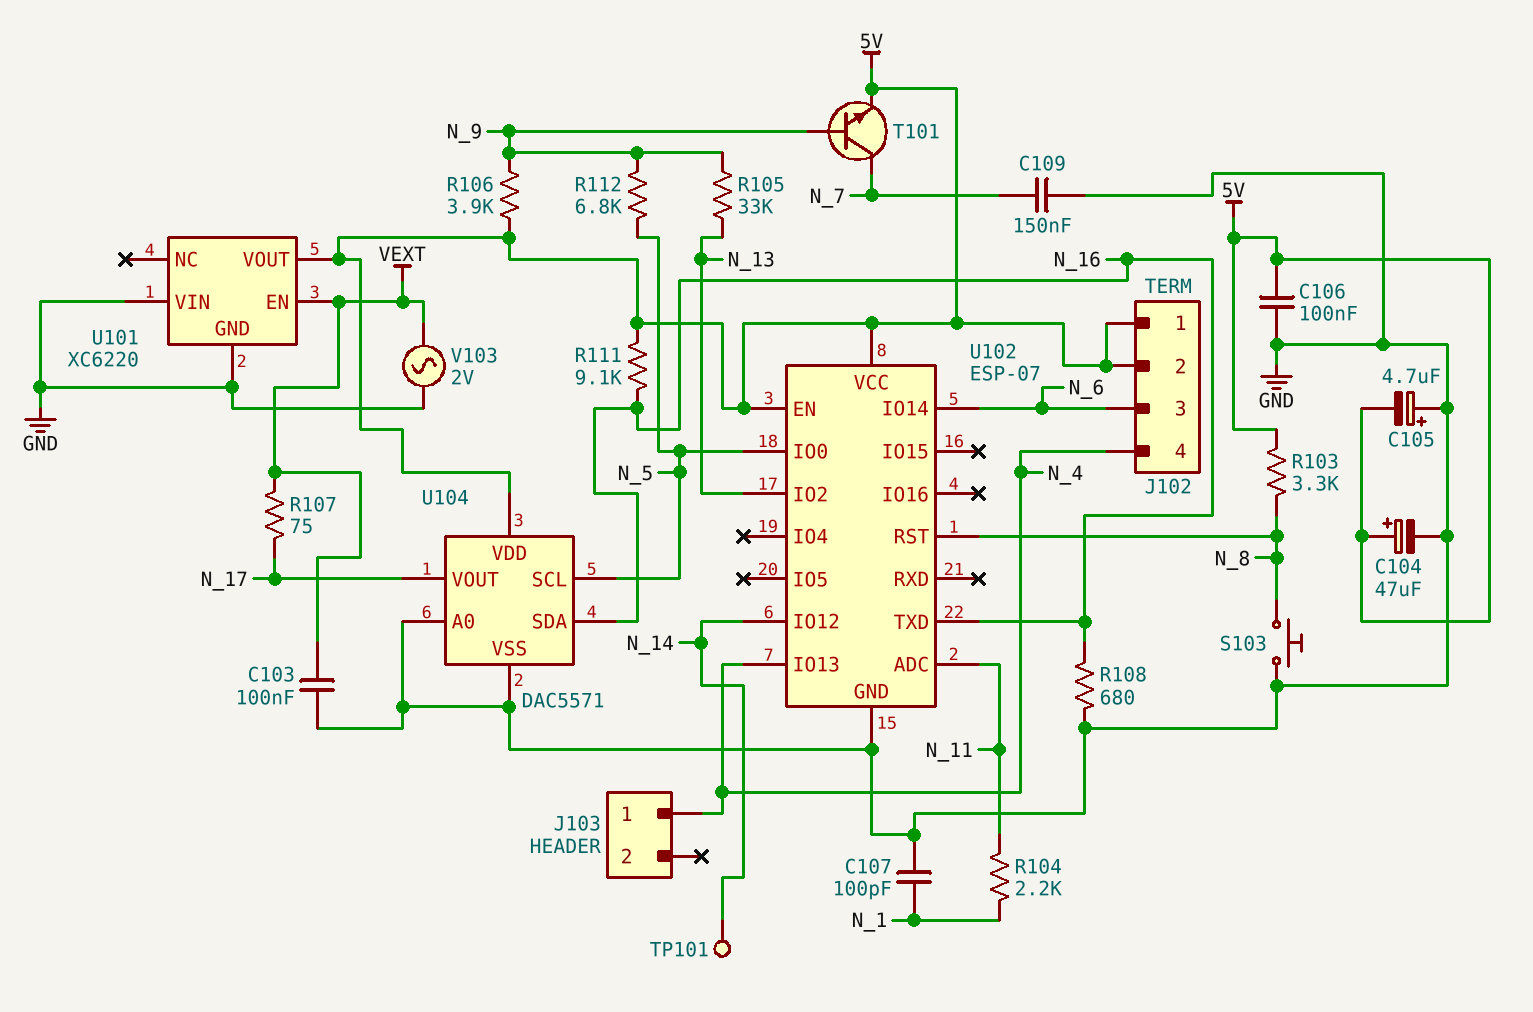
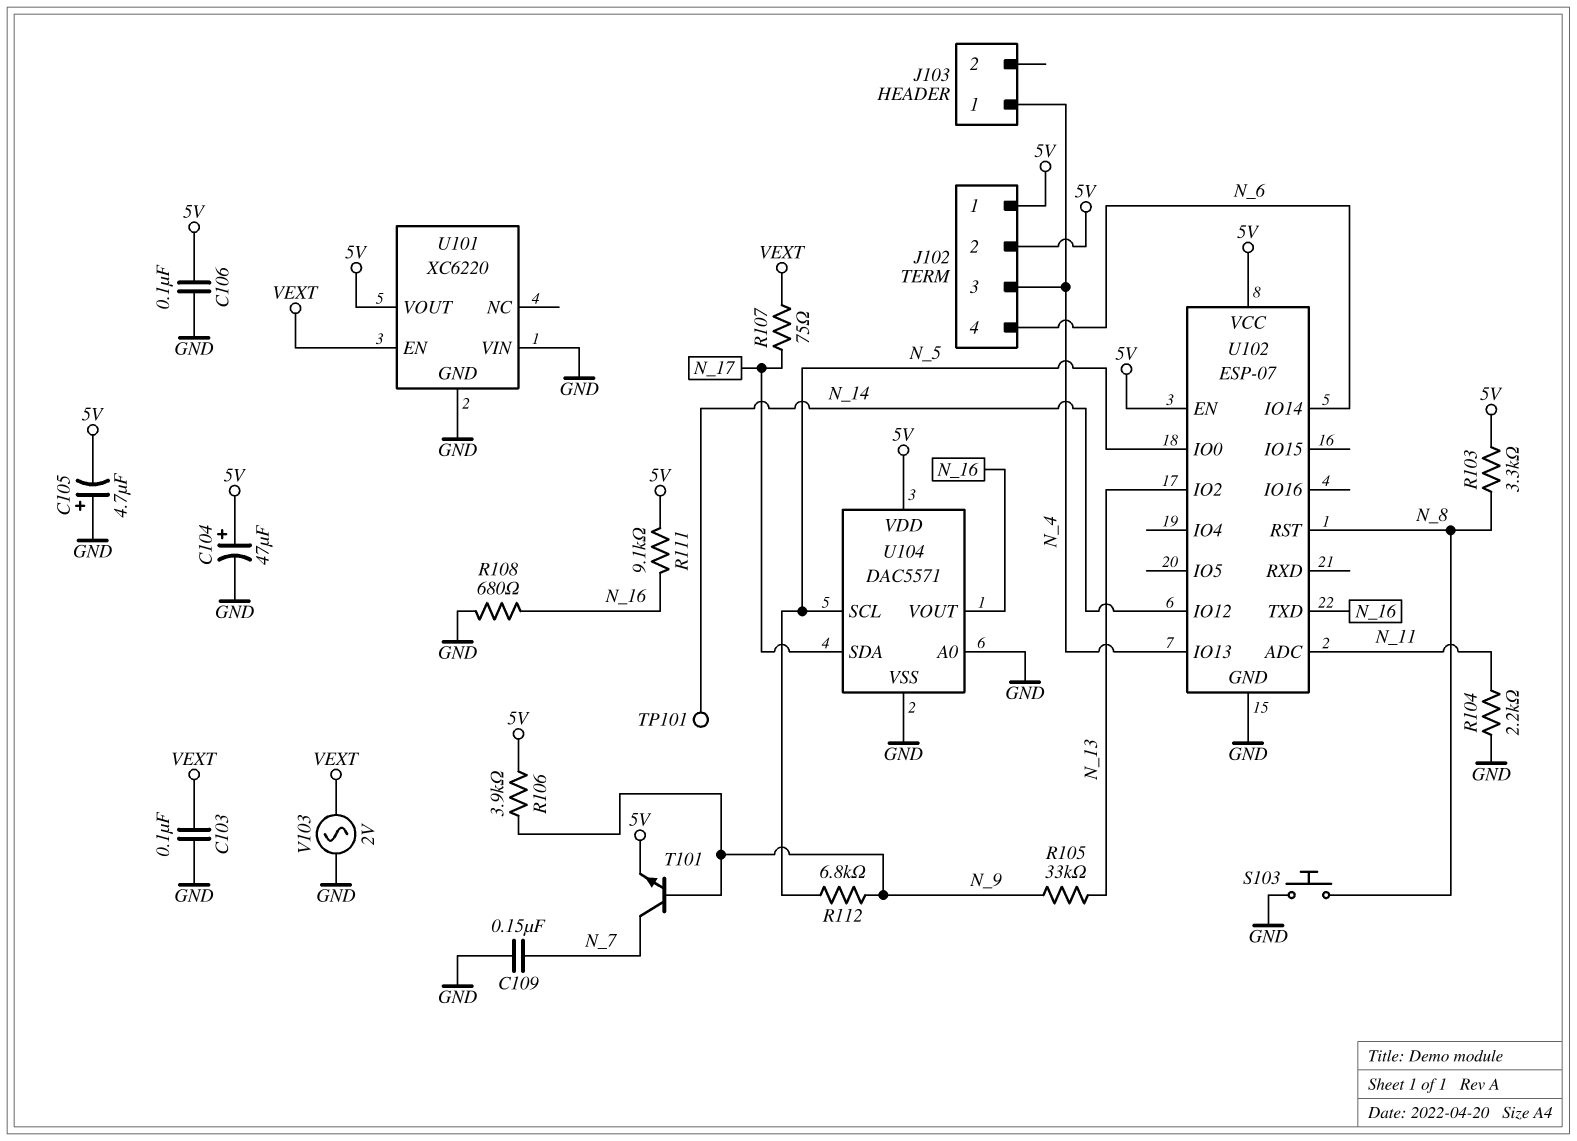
C107: 100pF (GND, N_1) -> none
J102 pin 3: N_6 -> N_4
J102 pin 4: N_4 -> N_6
R104: 2.2k (N_1, N_11) -> 2.2k (GND, N_11)
U104 pin SDA: N_16 -> N_17
U104 pin VOUT: N_17 -> N_16

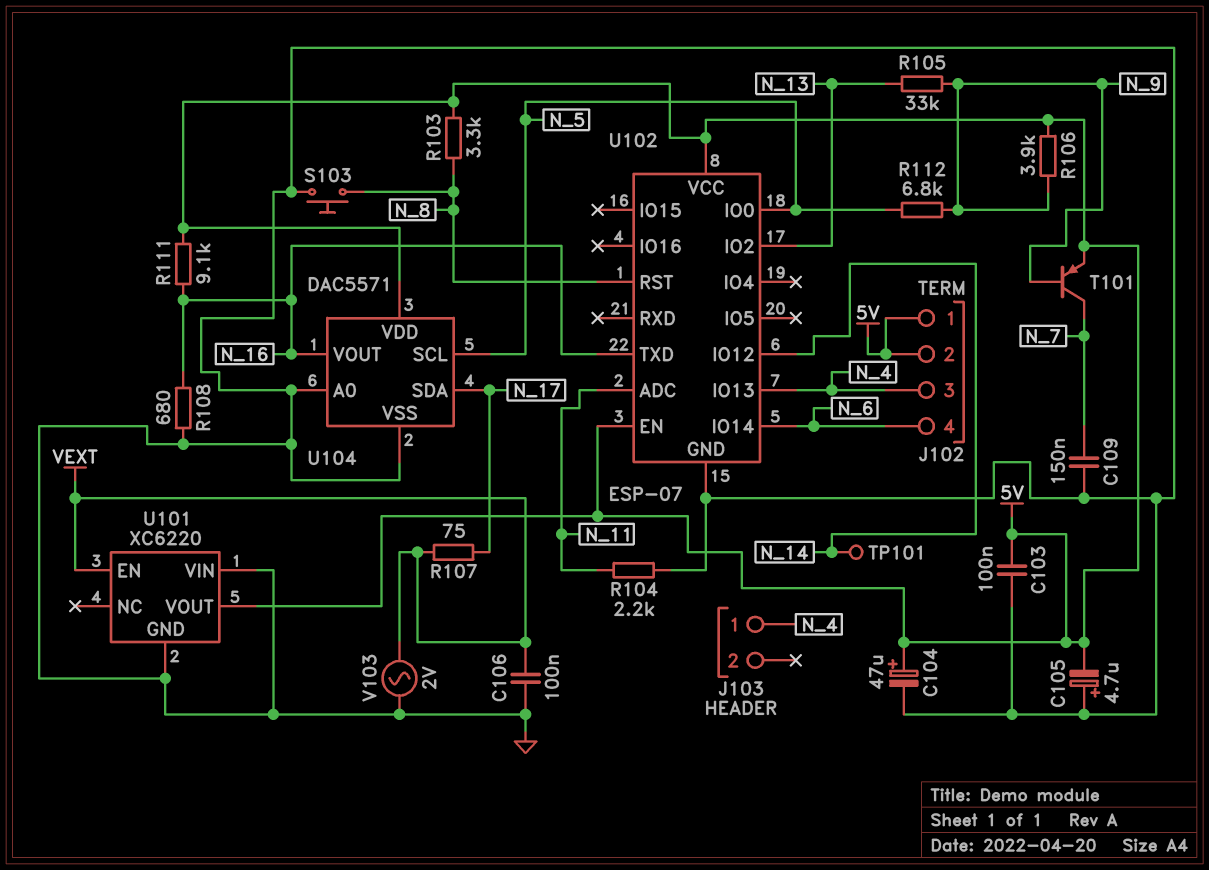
C103: 100nF (GND, VEXT) -> 100nF (5V, GND)
C106: 100nF (5V, GND) -> 100nF (GND, VEXT)
T101: NPN (B N_9, C N_7, E 5V) -> PNP (B N_9, C N_7, E 5V)

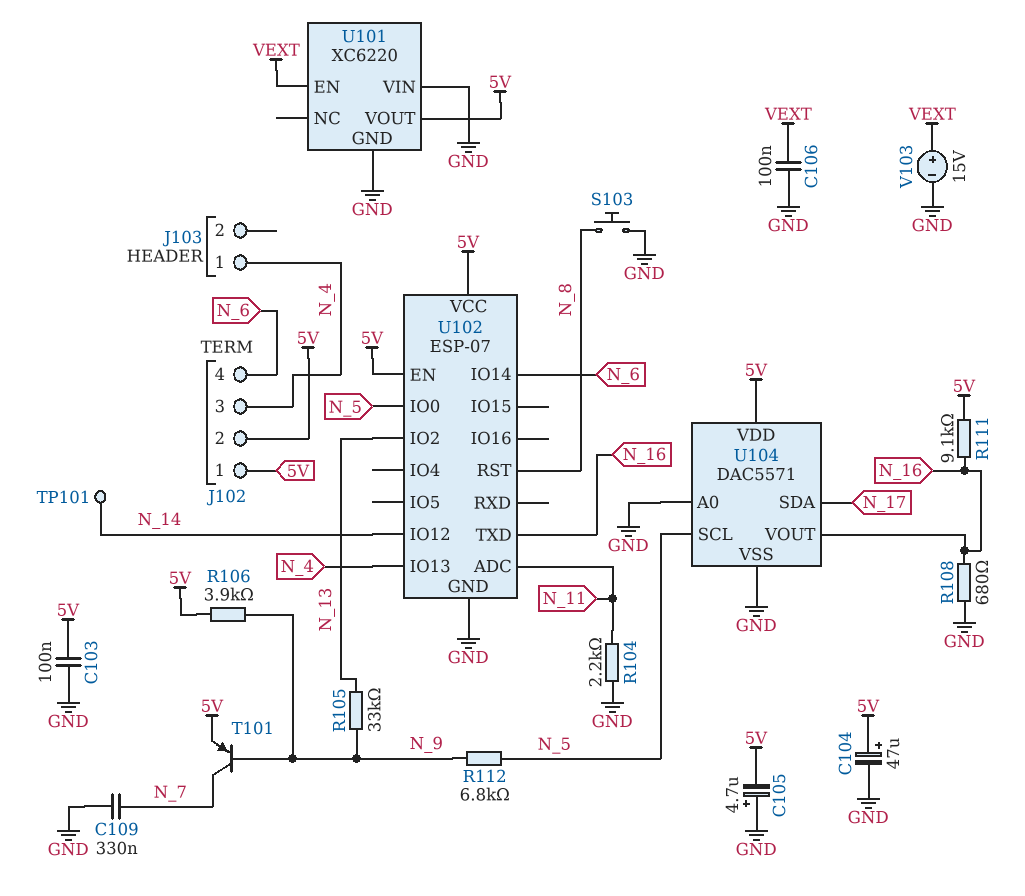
C109: 150nF (GND, N_7) -> 330nF (GND, N_7)
R103: 3.3k (5V, N_8) -> none
R107: 75 (N_17, VEXT) -> none
V103: AC 2V (GND, VEXT) -> 15V (plus VEXT, minus GND)

